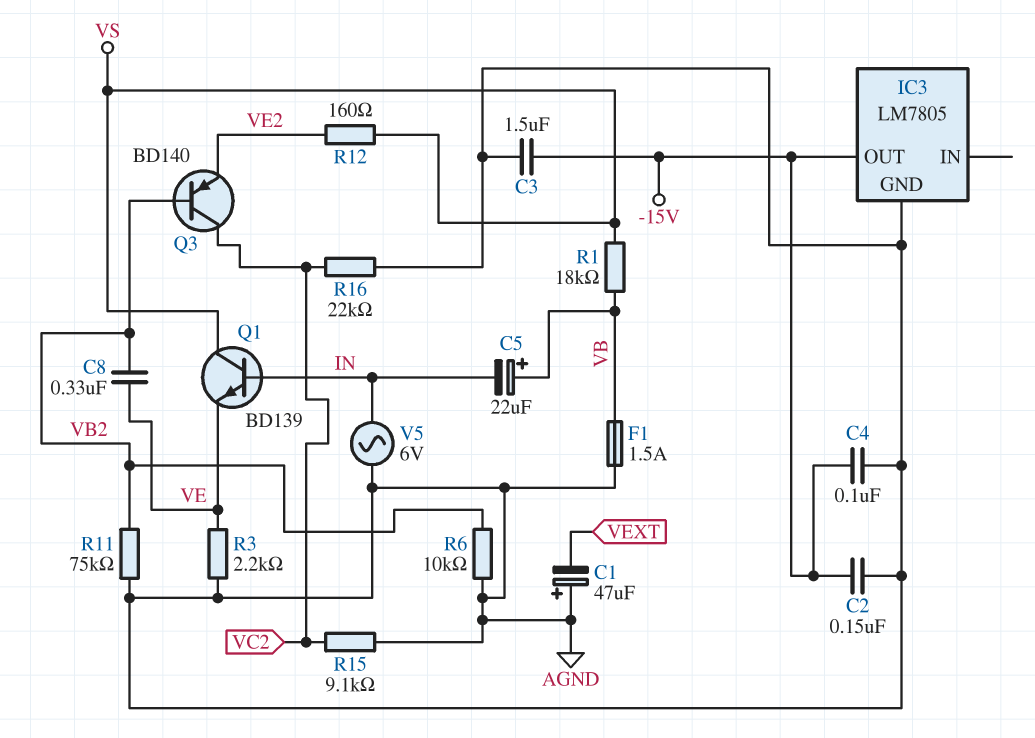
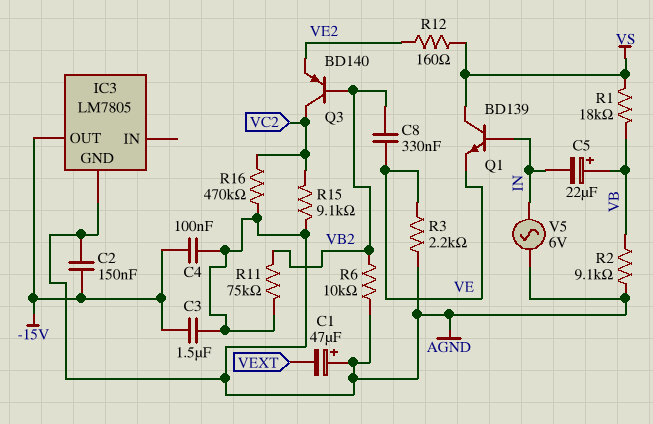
F1: 1.5A (AGND, VB) -> none
R2: none -> 9.1k (AGND, VB)
R16: 22k (AGND, VC2) -> 470k (AGND, VC2)

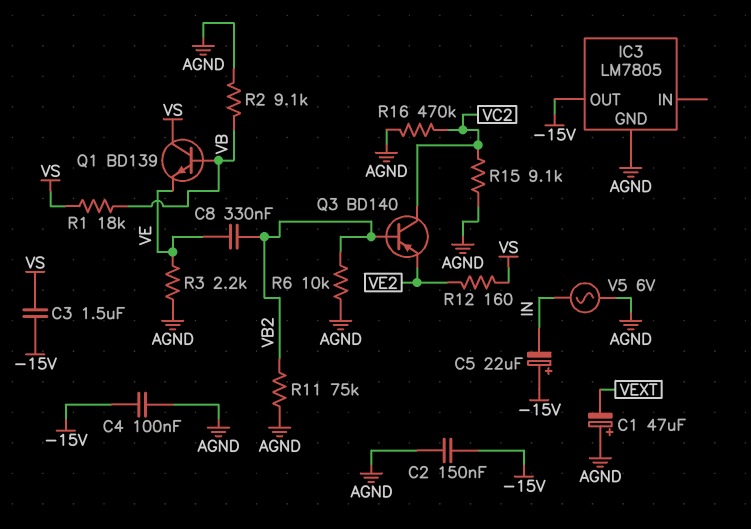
C3: 1.5uF (-15V, AGND) -> 1.5uF (-15V, VS)
C5: 22uF (plus VB, minus IN) -> 22uF (plus -15V, minus IN)
Q1: NPN BD139 (B IN, C VS, E VE) -> NPN BD139 (B VB, C VS, E VE)

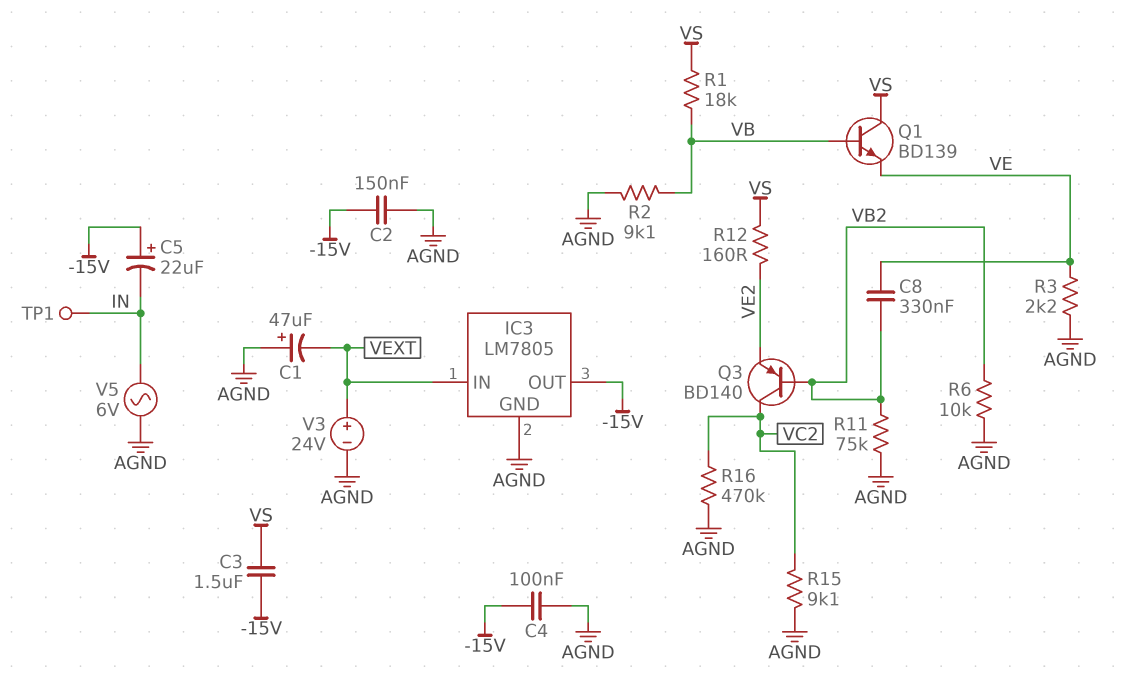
IC3 pin IN: none -> VEXT
TP1: none -> test point (IN)
V3: none -> 24V (plus VEXT, minus AGND)

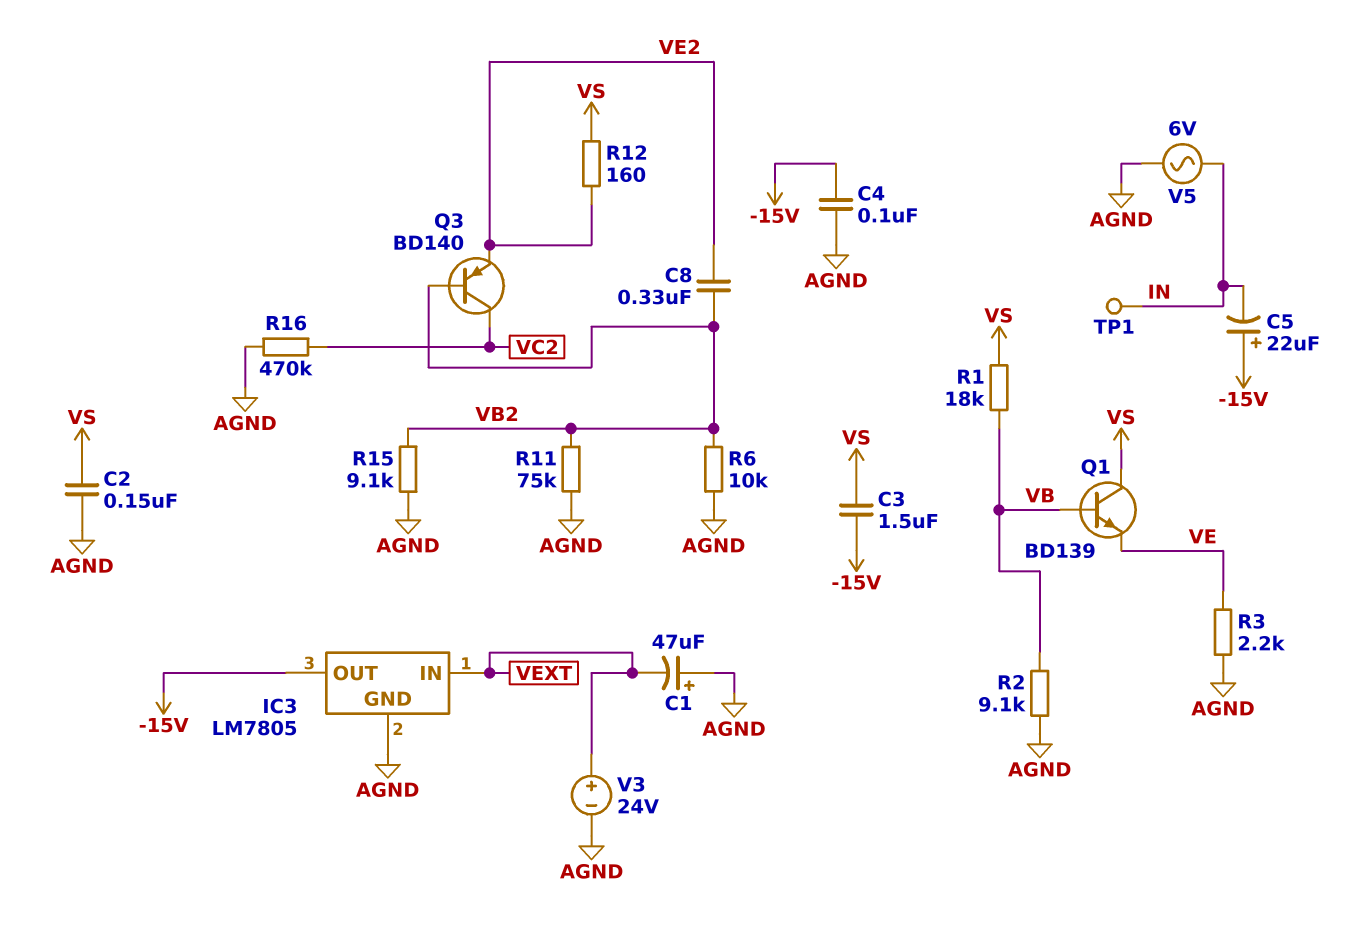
C2: 150nF (-15V, AGND) -> 150nF (AGND, VS)
C8: 330nF (VB2, VE) -> 330nF (VB2, VE2)
R15: 9.1k (AGND, VC2) -> 9.1k (AGND, VB2)

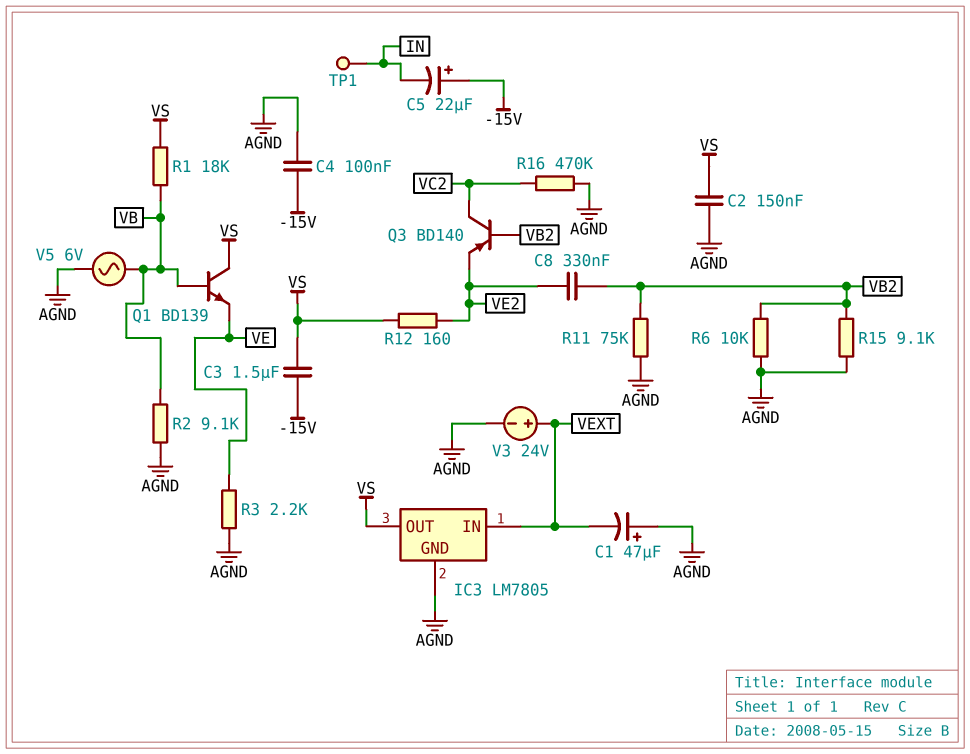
IC3 pin OUT: -15V -> VS
V5: AC 6V (AGND, IN) -> AC 6V (AGND, VB)

